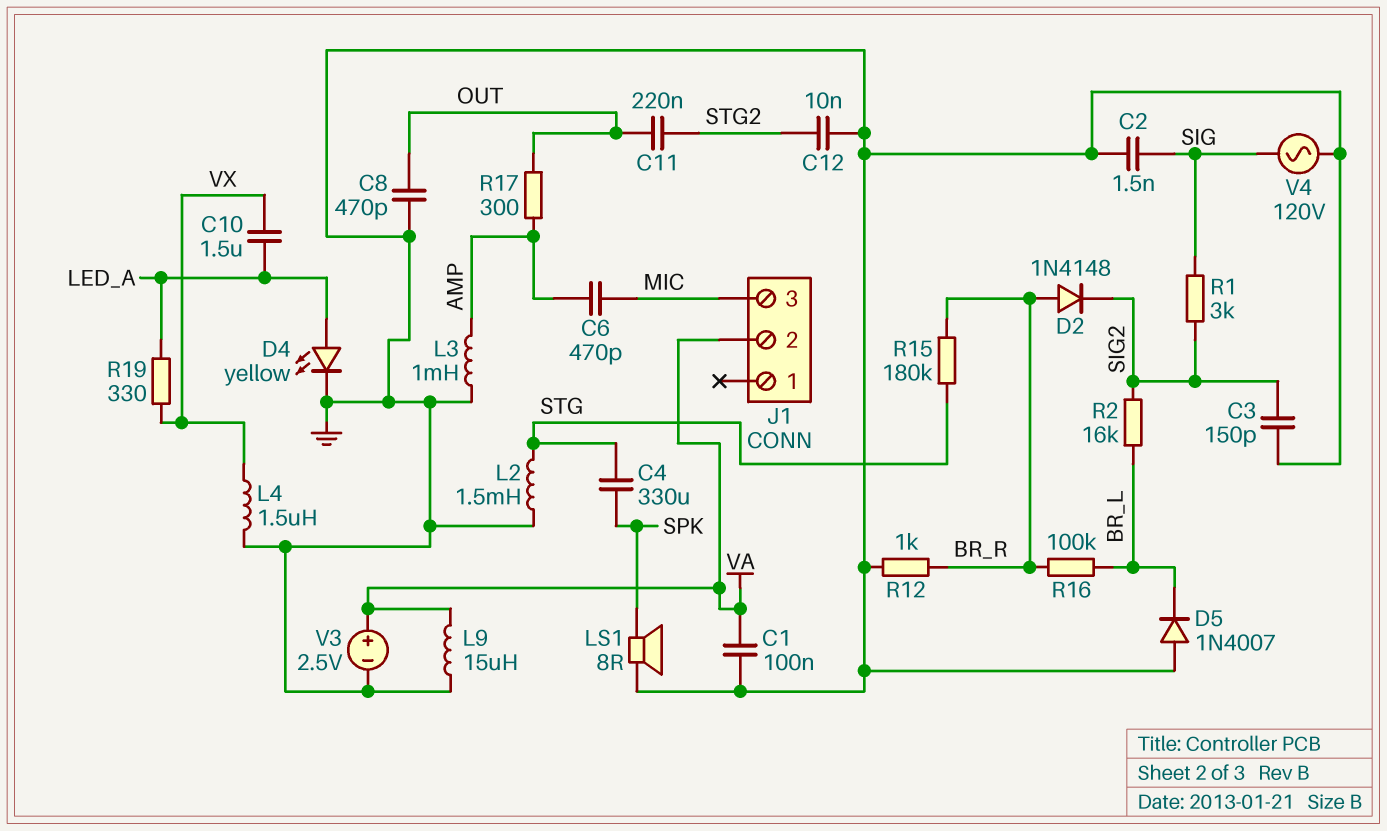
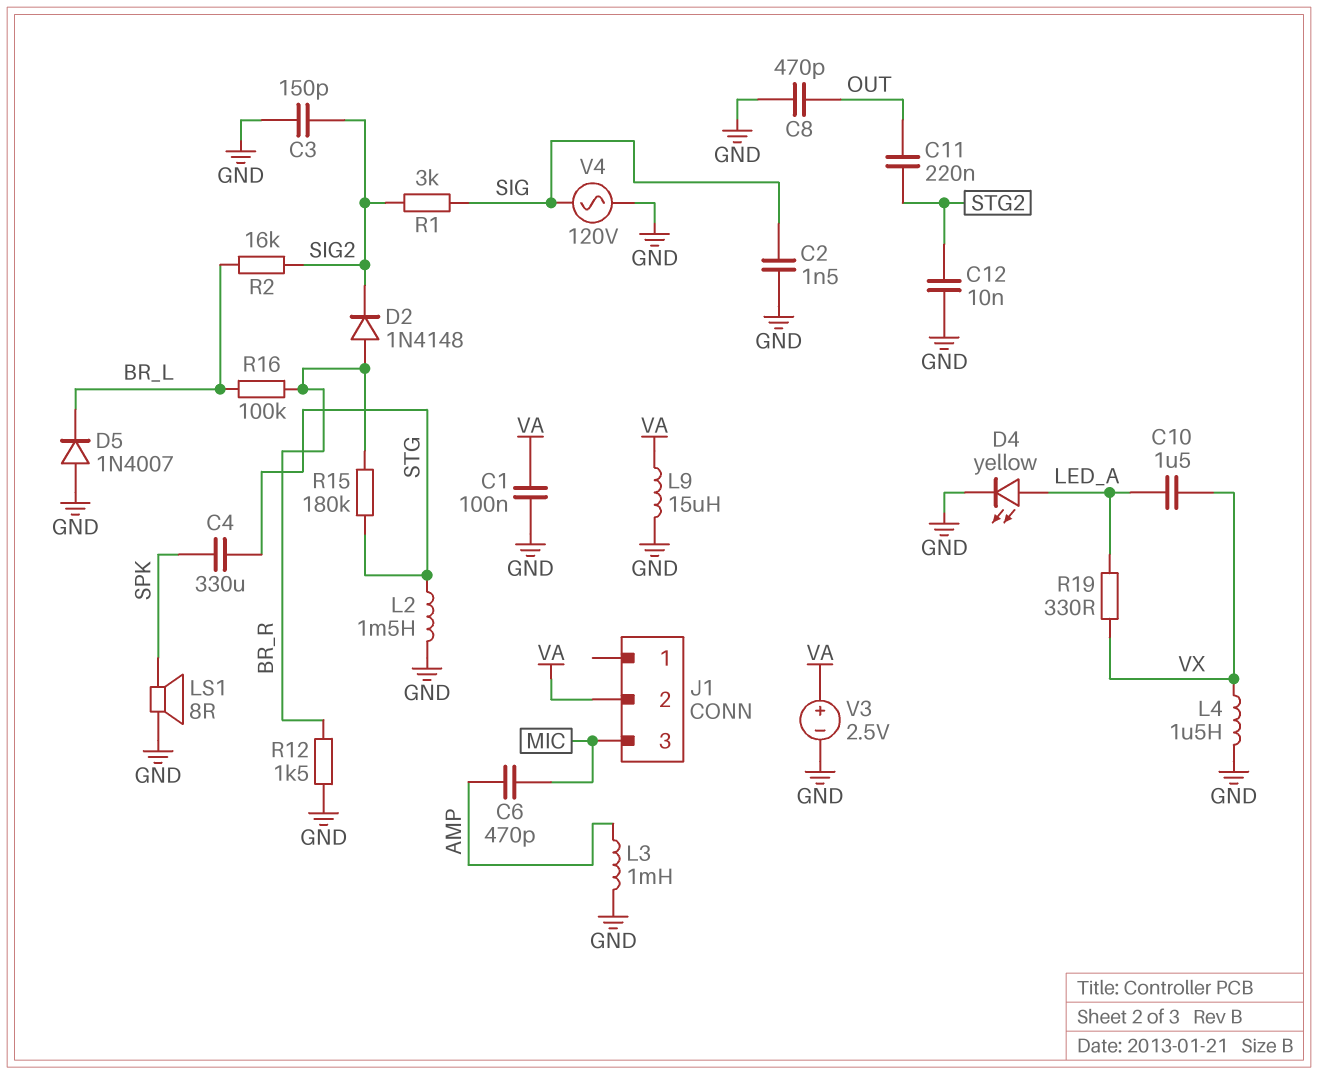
R12: 1k (BR_R, GND) -> 1.5k (BR_R, GND)
R17: 300 (AMP, OUT) -> none

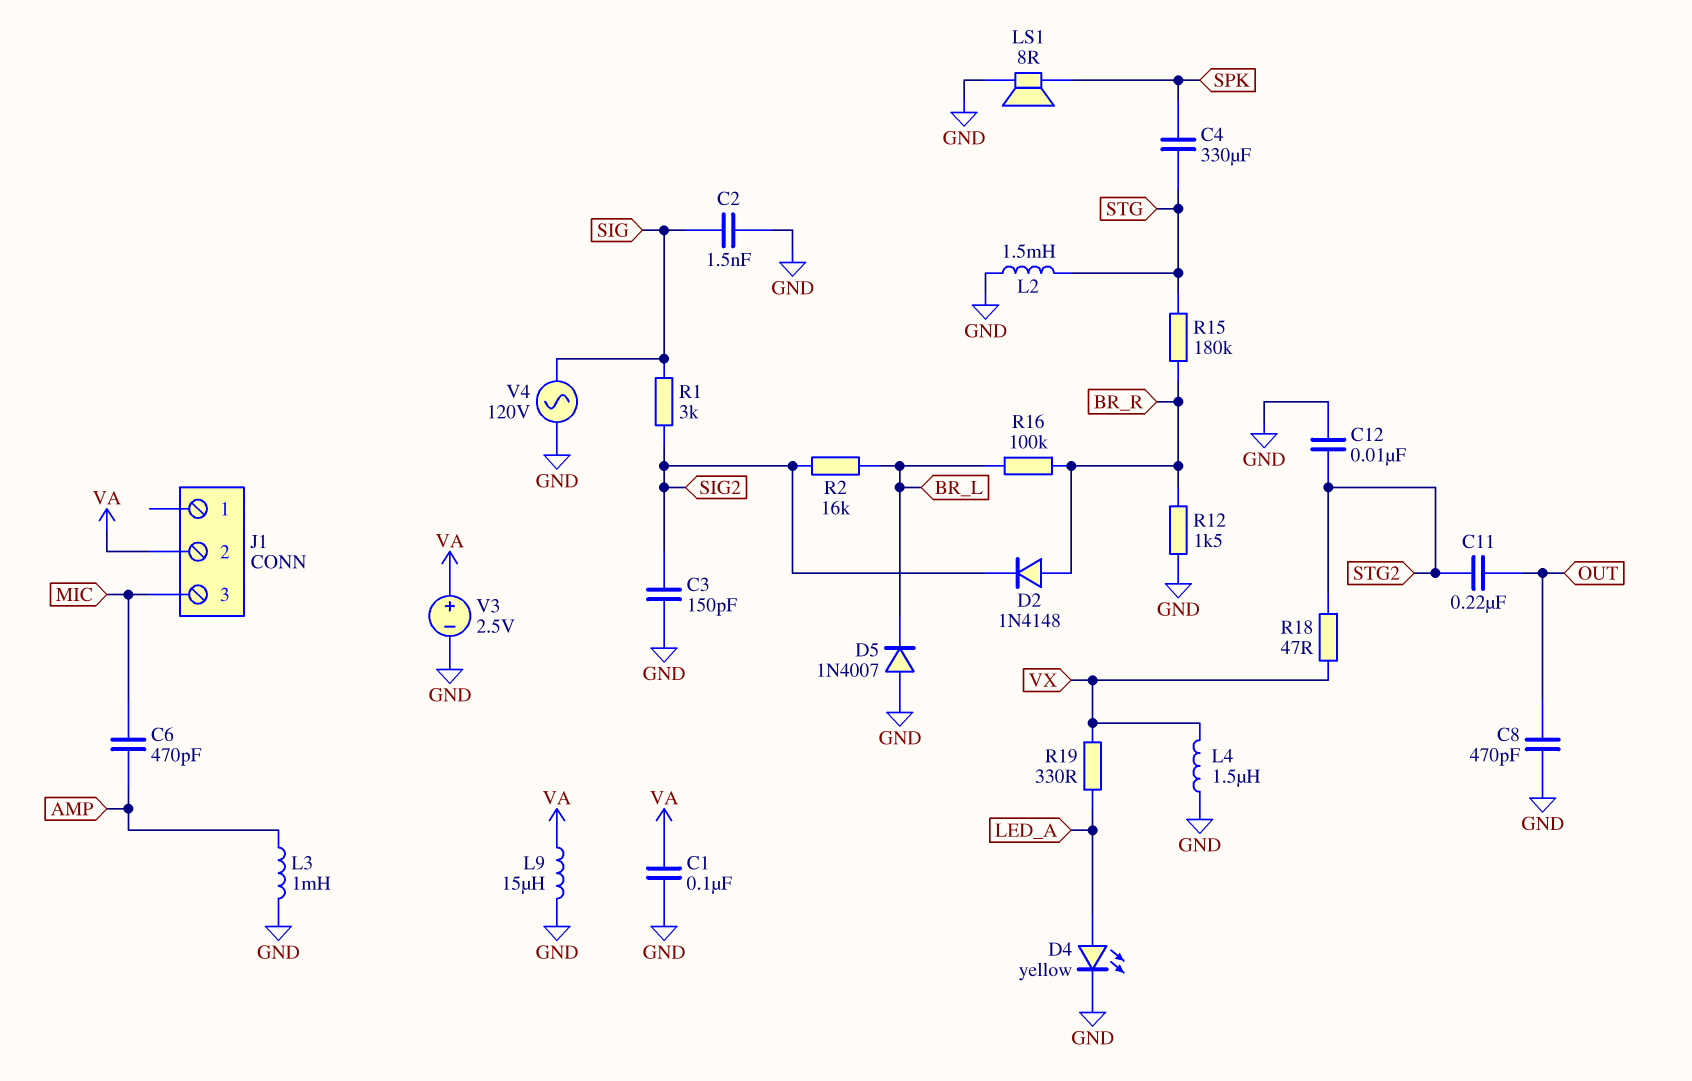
C10: 1.5uF (LED_A, VX) -> none
R18: none -> 47 (STG2, VX)

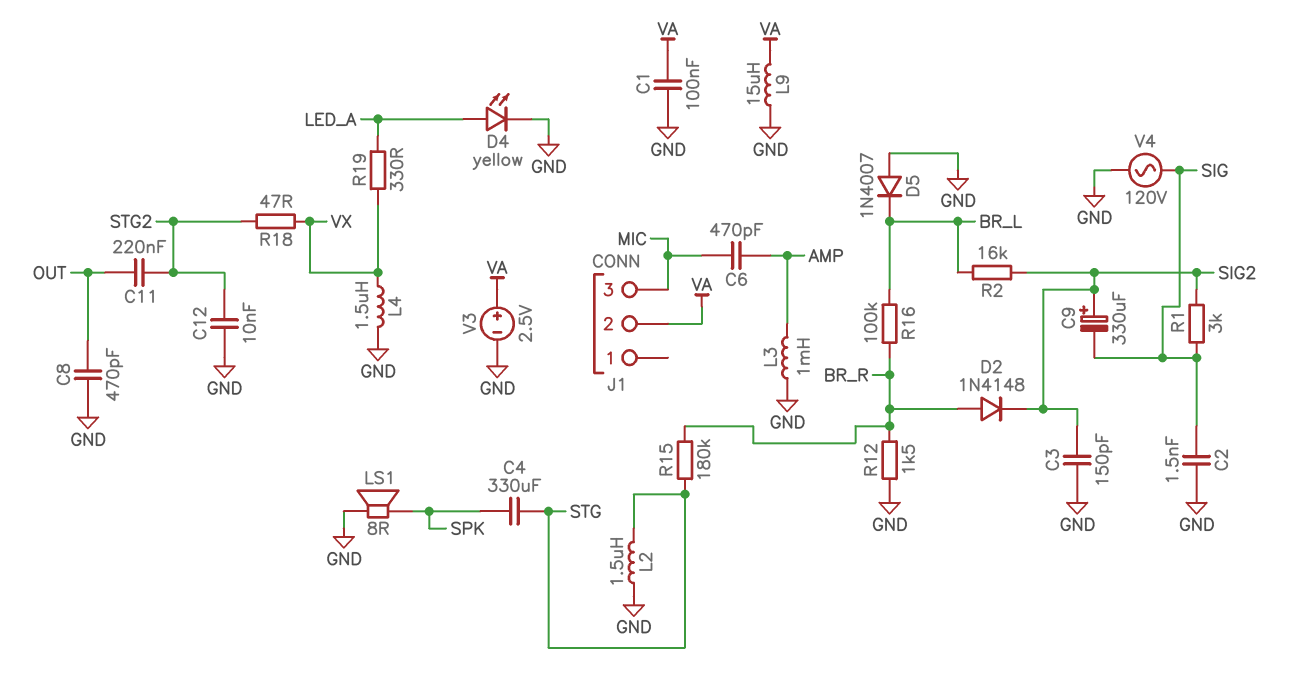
C9: none -> 330uF (plus SIG2, minus SIG)
L2: 1.5mH (GND, STG) -> 1.5uH (GND, STG)

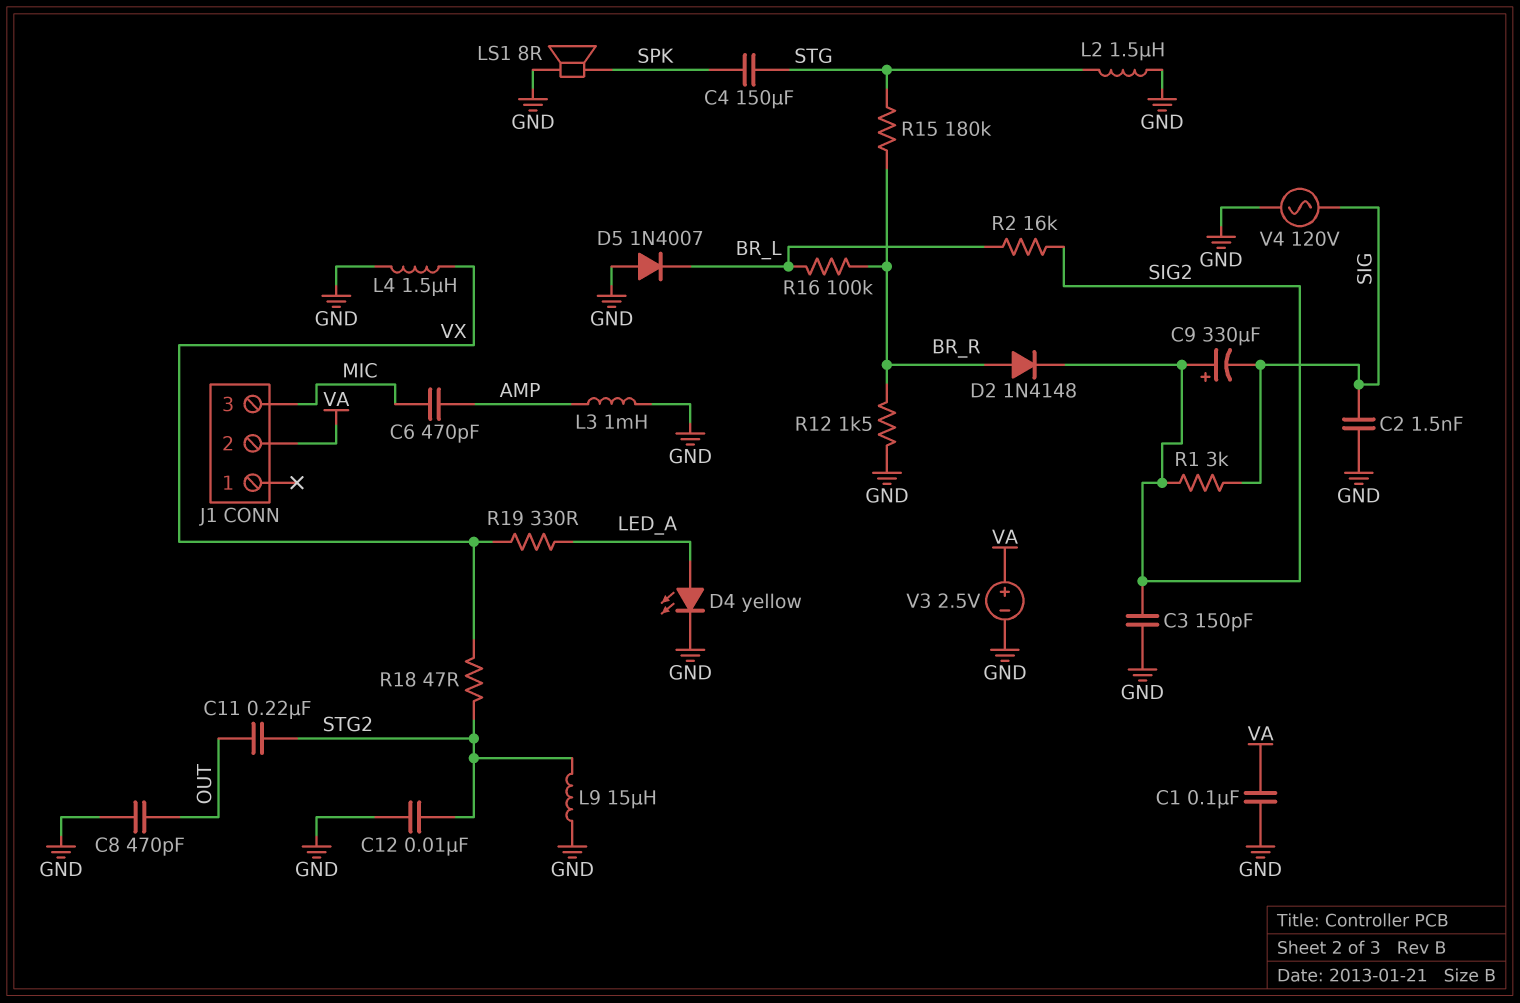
C4: 330uF (SPK, STG) -> 150uF (SPK, STG)
L9: 15uH (GND, VA) -> 15uH (GND, STG2)

